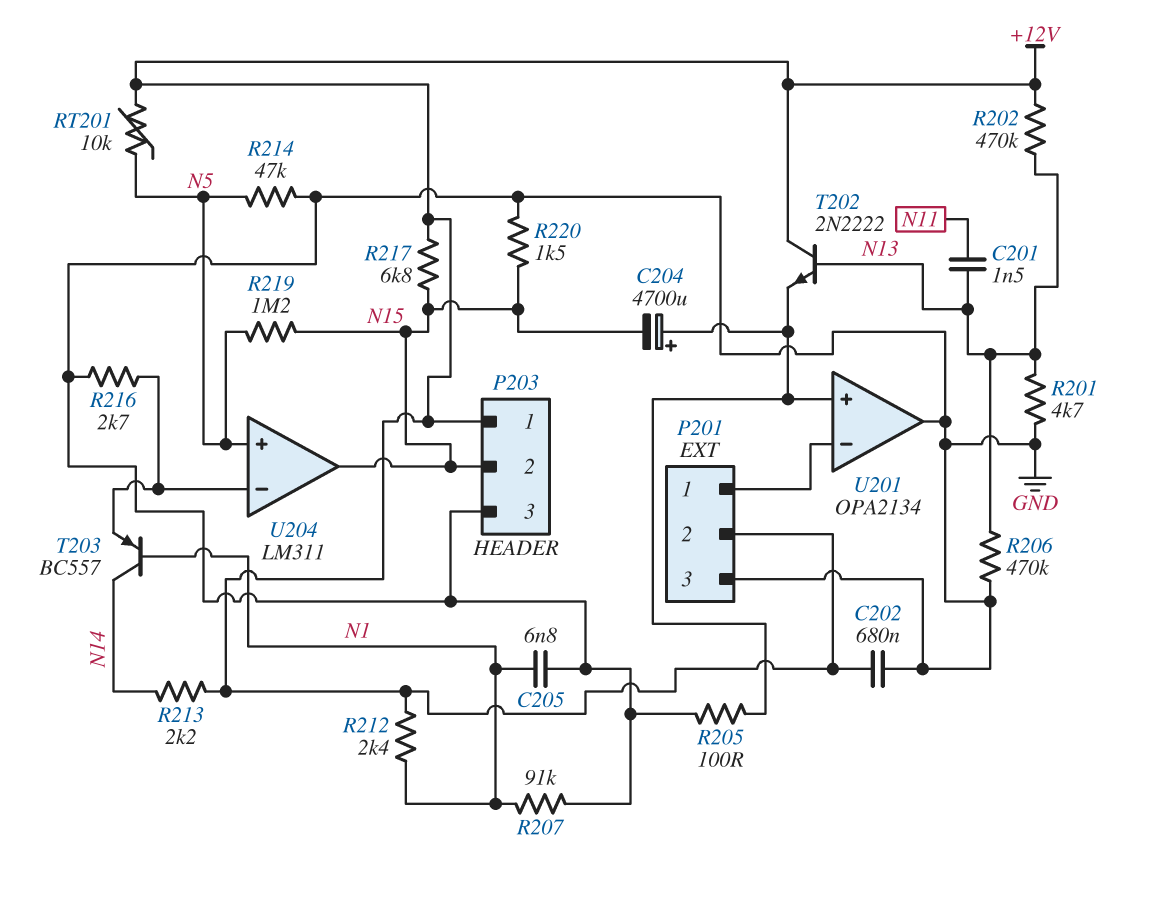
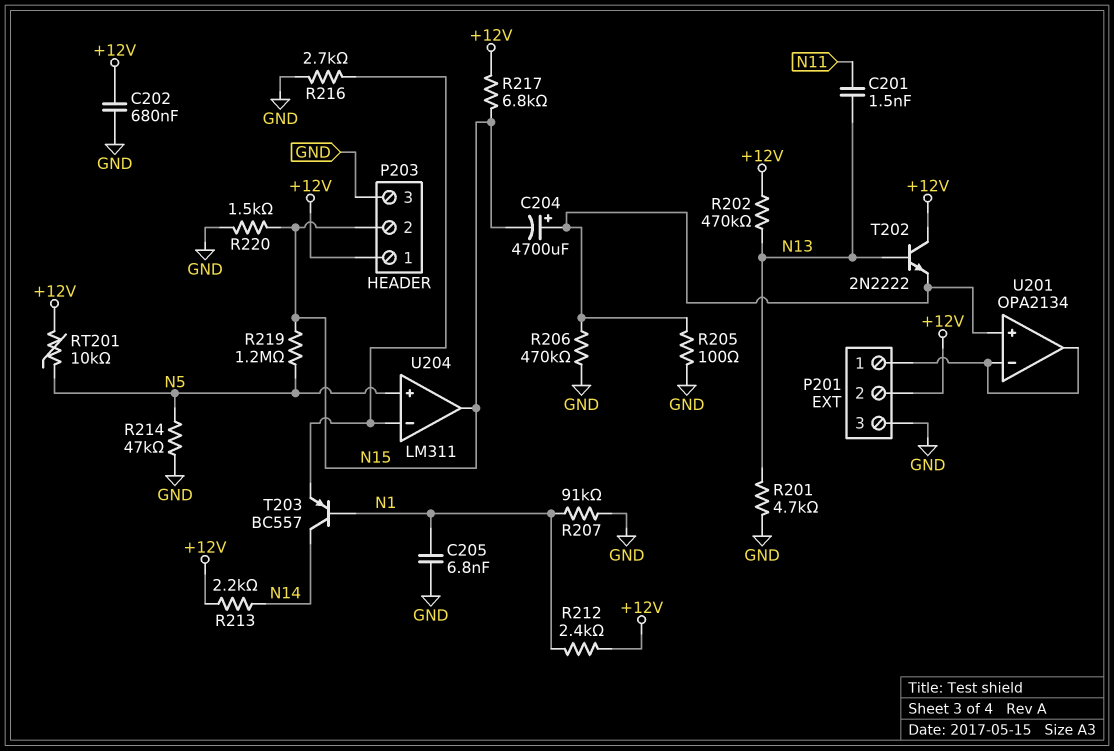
R206: 470k (GND, N13) -> 470k (GND, U201/in+)
U201 pin out: GND -> P201/1

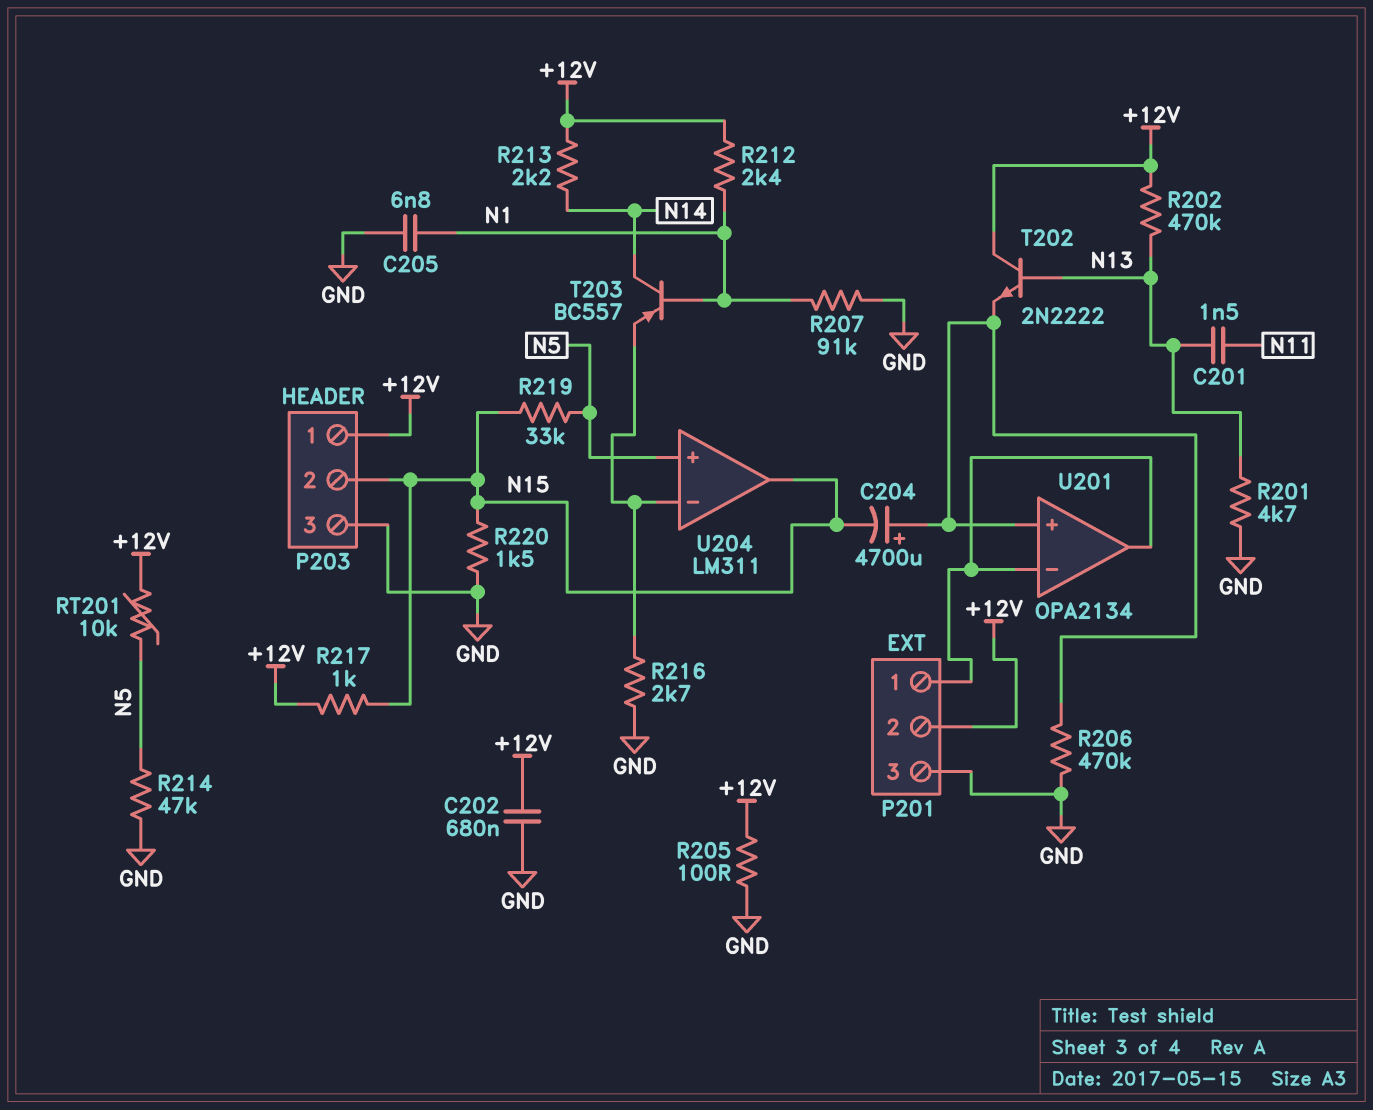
R205: 100 (GND, U201/in+) -> 100 (+12V, GND)
R217: 6.8k (+12V, N15) -> 1k (+12V, N15)
R219: 1.2M (N5, N15) -> 33k (N5, N15)

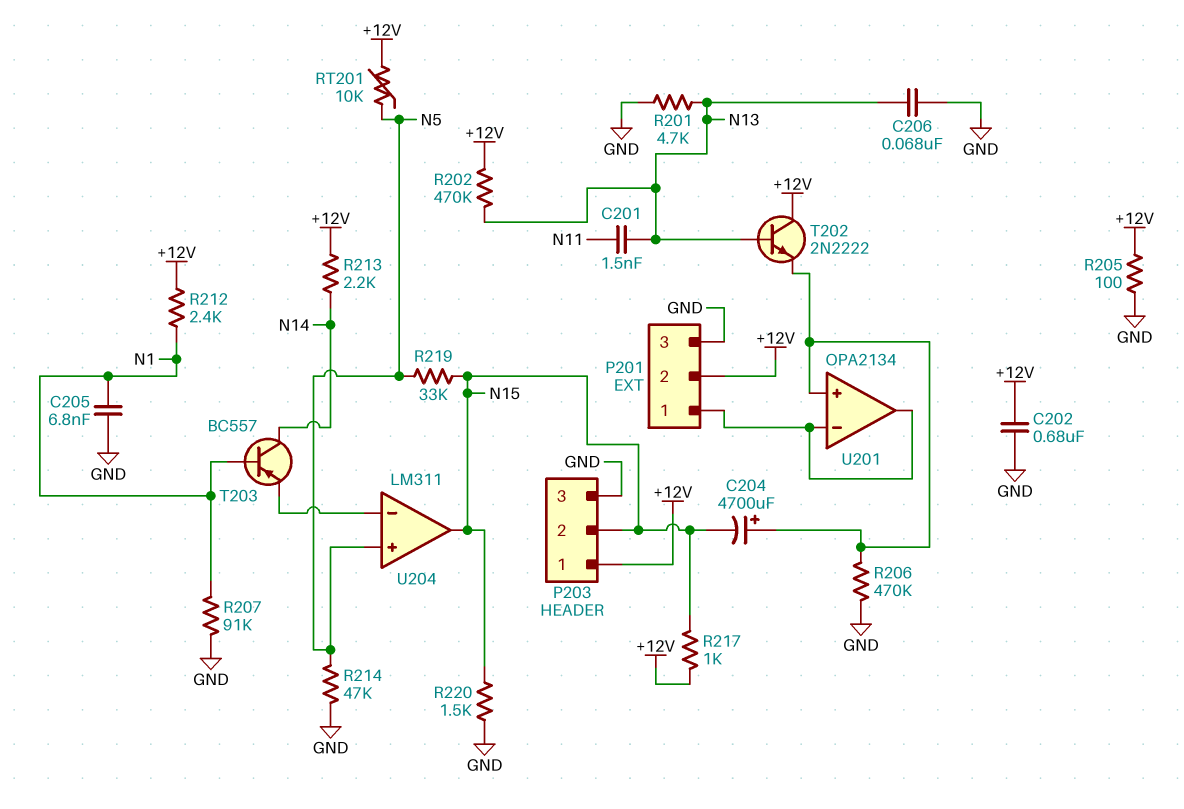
C206: none -> 68nF (GND, N13)
R216: 2.7k (GND, U204/in-) -> none

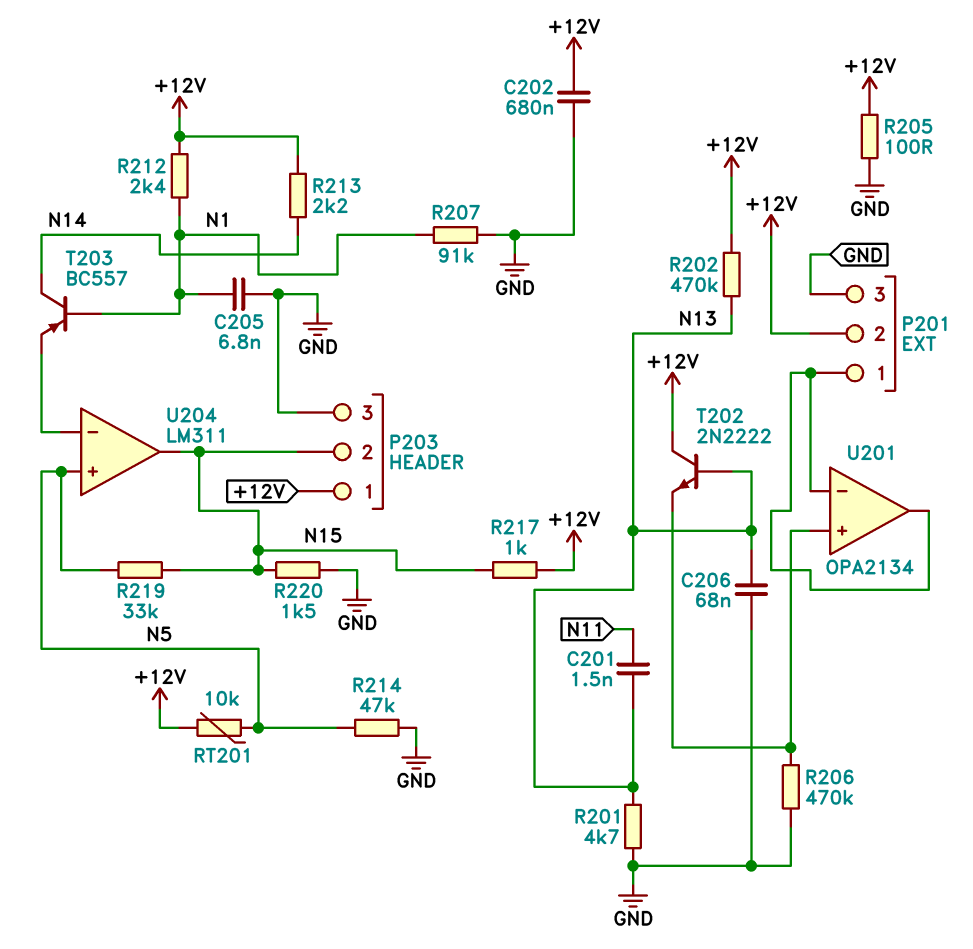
C204: 4700uF (plus U201/in+, minus N15) -> none

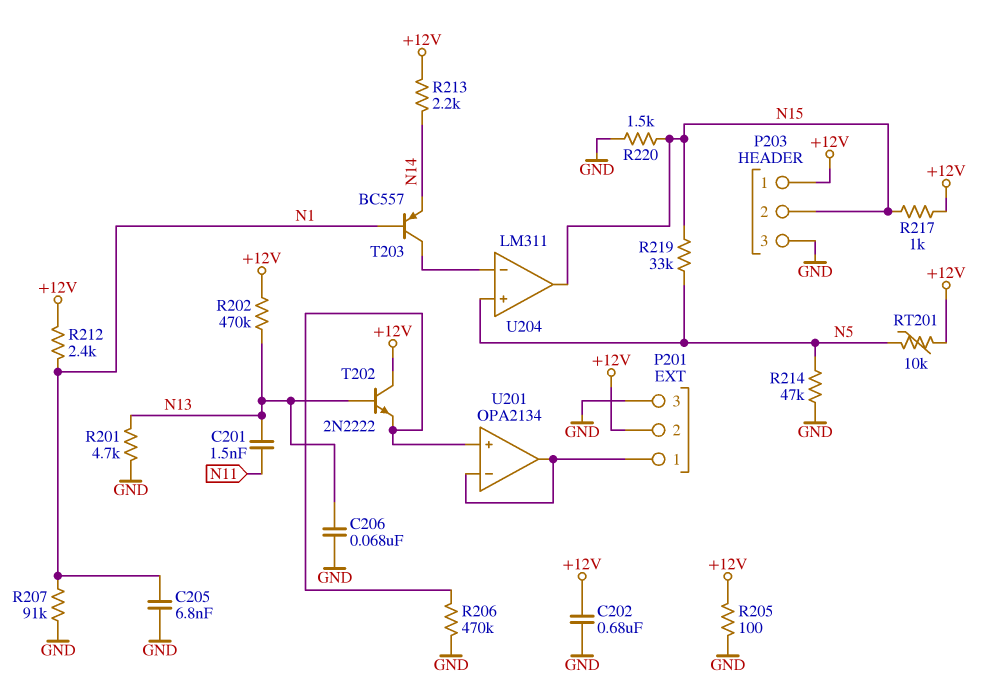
T203: PNP BC557 (B N1, C N14, E U204/in-) -> PNP BC557 (B N1, C U204/in-, E N14)

